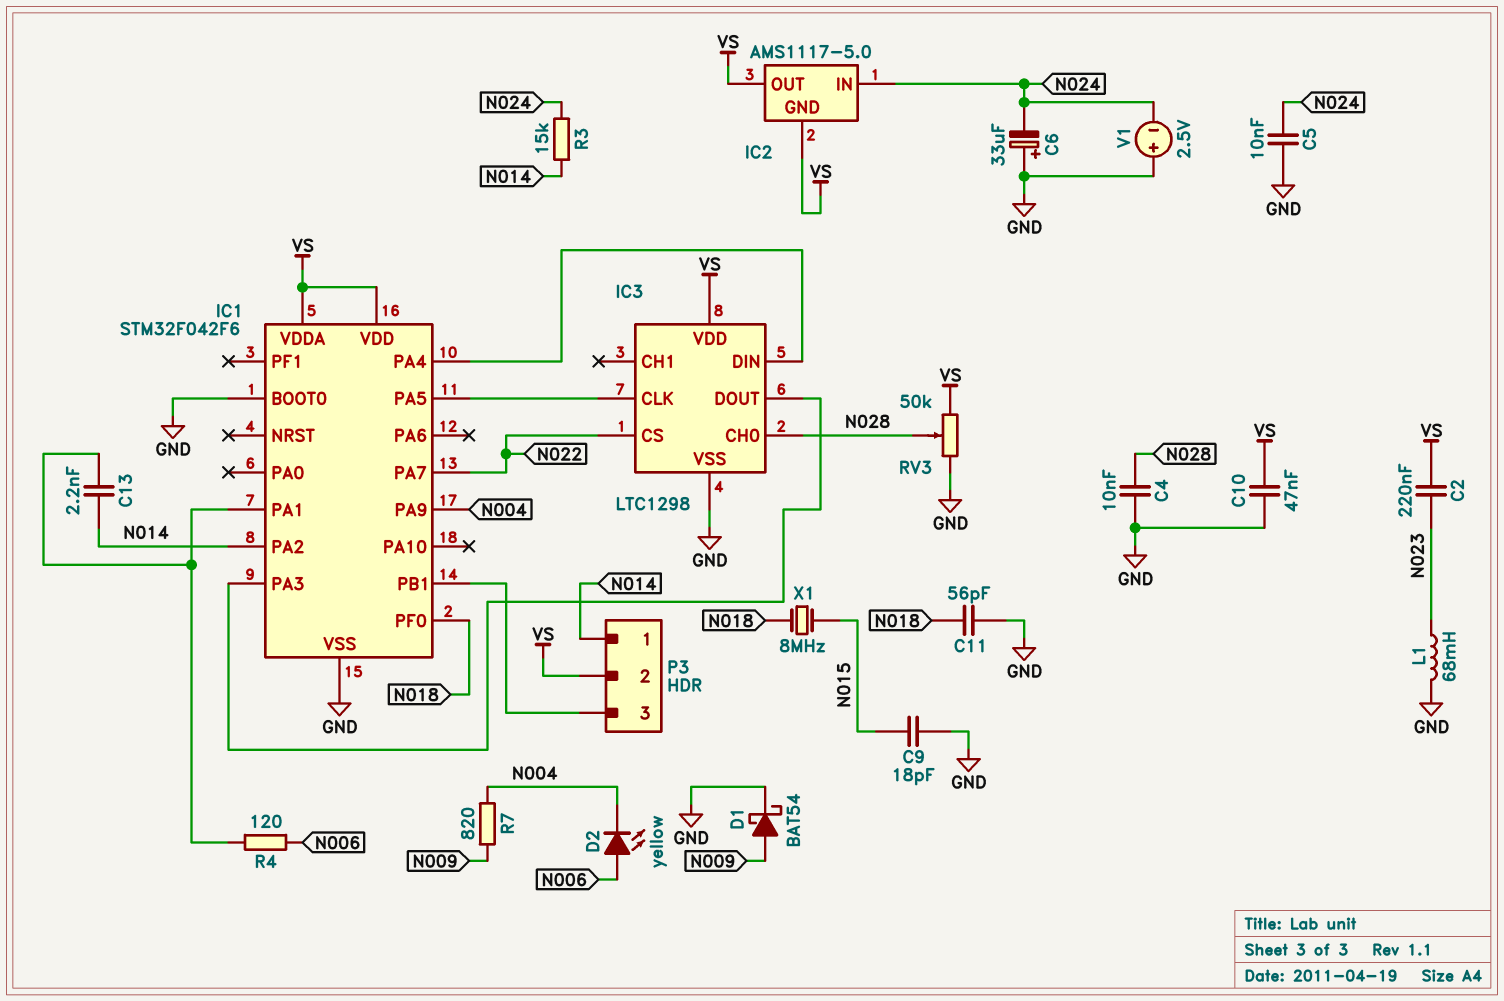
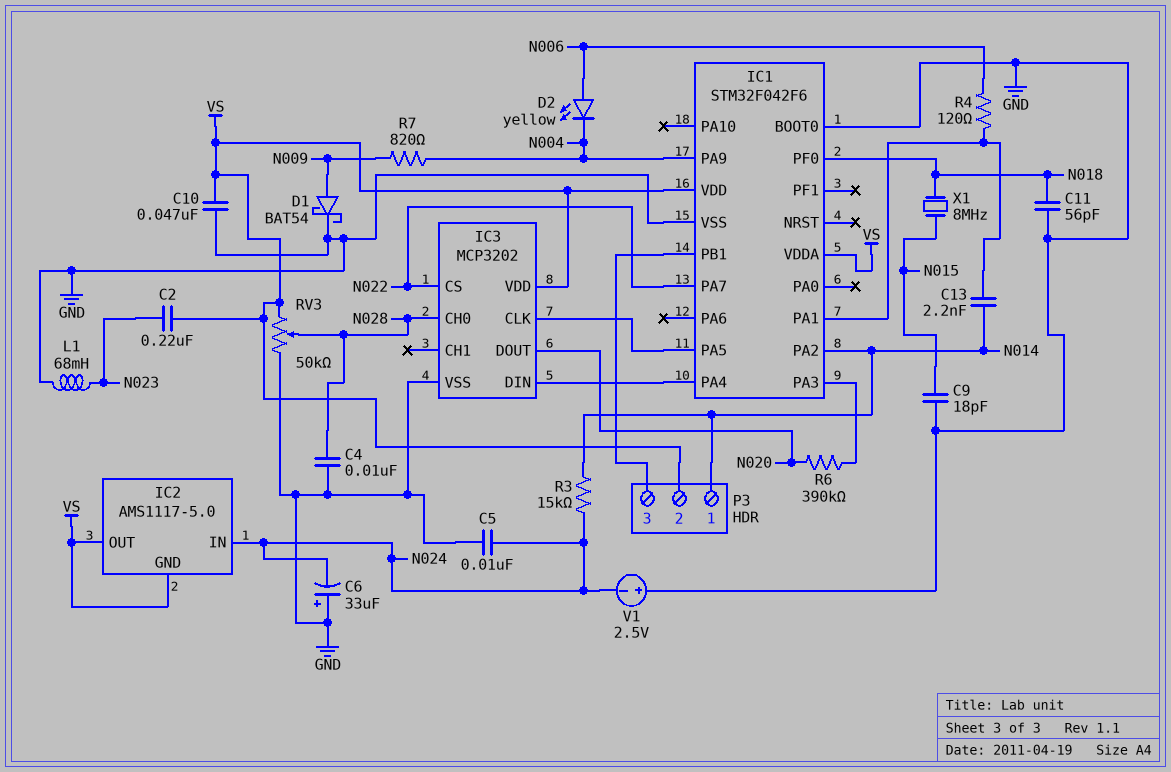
IC3: LTC1298 -> MCP3202
IC3 pin DOUT: IC1/PA3 -> N020
R6: none -> 390k (IC1/PA3, N020)

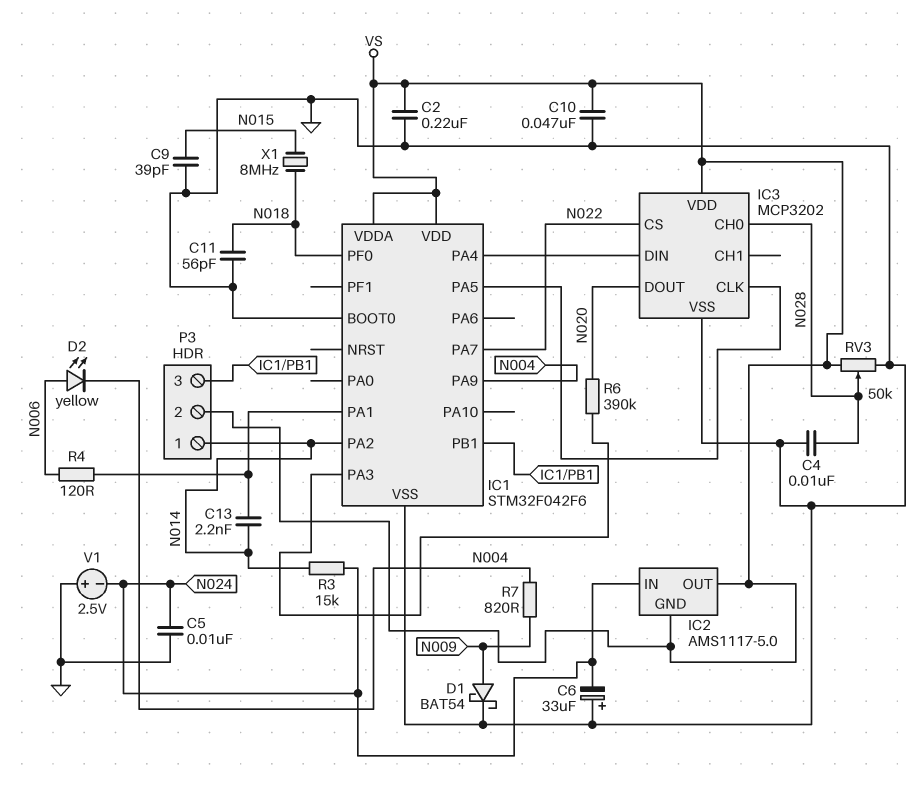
C2: 220nF (N023, VS) -> 220nF (GND, VS)
C9: 18pF (GND, N015) -> 39pF (GND, N015)
L1: 68mH (GND, N023) -> none

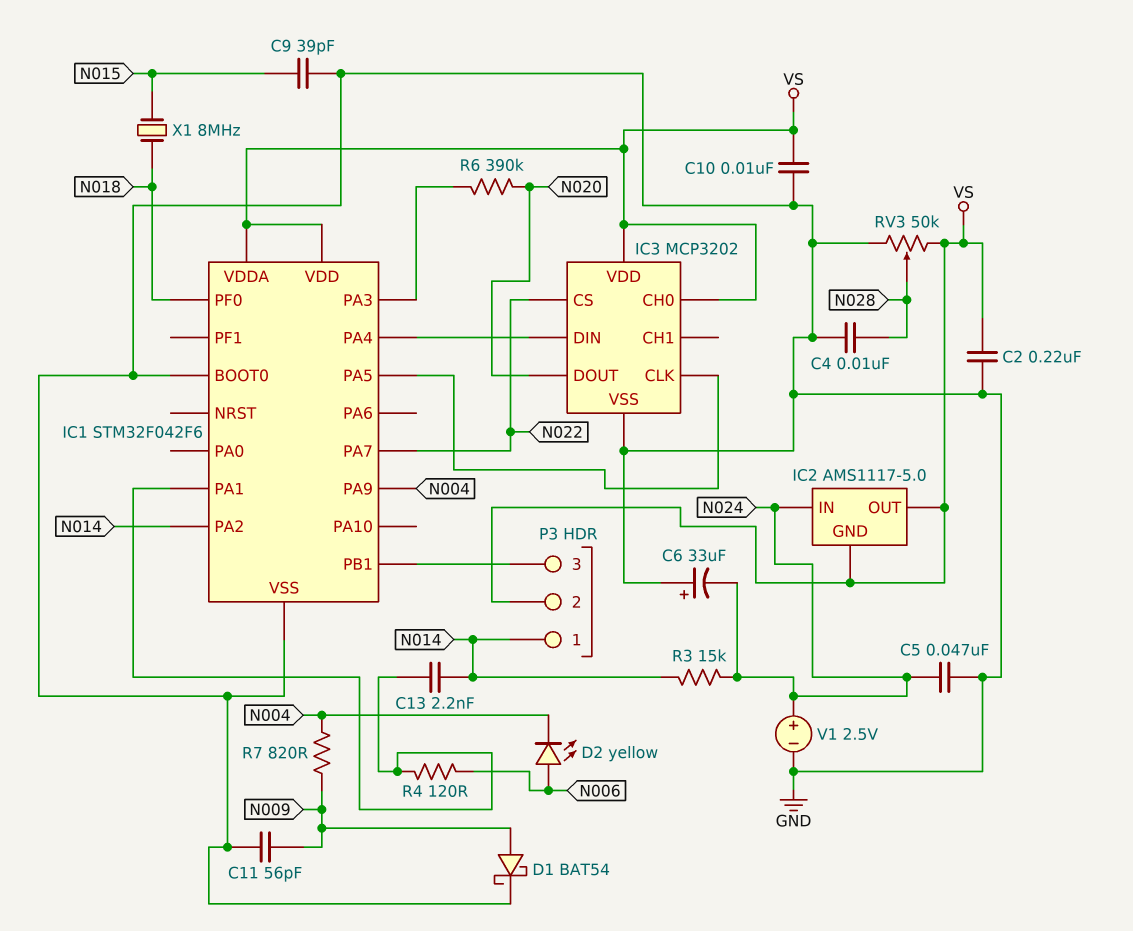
C5: 10nF (GND, N024) -> 47nF (GND, N024)
C10: 47nF (GND, VS) -> 10nF (GND, VS)
C11: 56pF (GND, N018) -> 56pF (GND, N009)
IC3 pin CH0: N028 -> VS
V1: 2.5V (plus GND, minus N024) -> 2.5V (plus N024, minus GND)

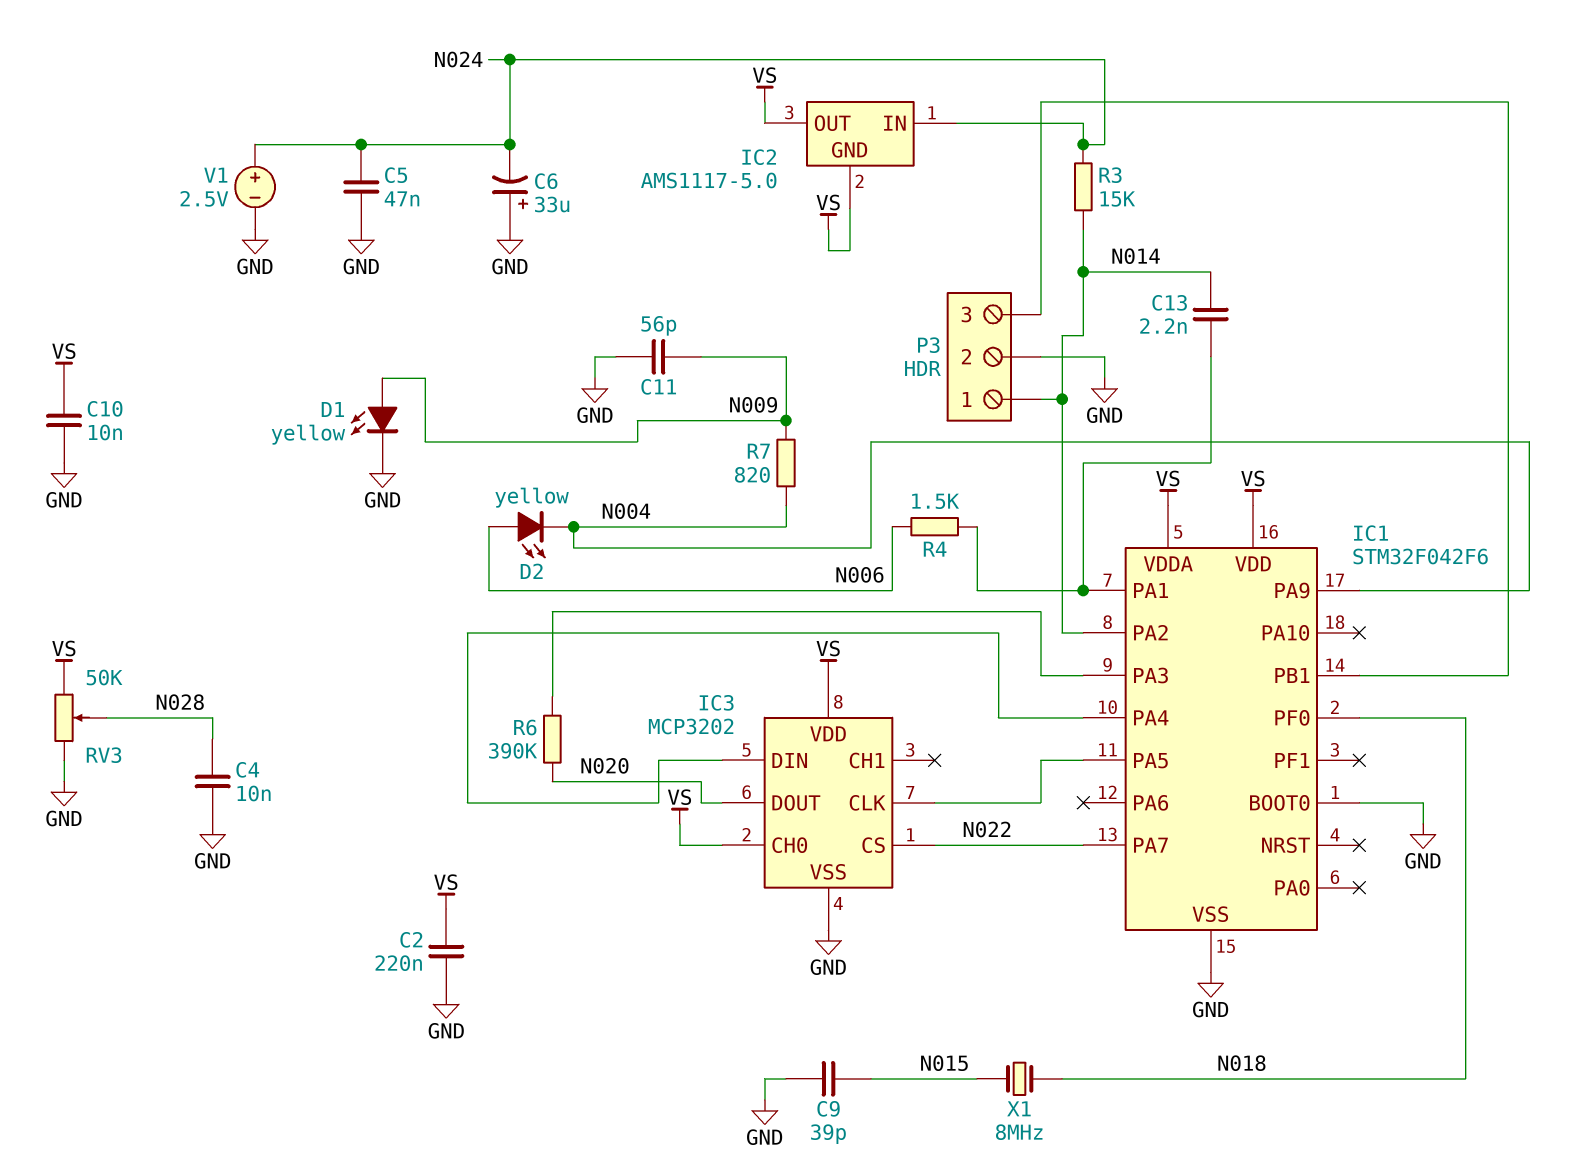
D1: schottky BAT54 (A N009, K GND) -> LED yellow (A N009, K GND)
P3 pin 2: VS -> GND
R4: 120 (IC1/PA1, N006) -> 1.5k (IC1/PA1, N006)

